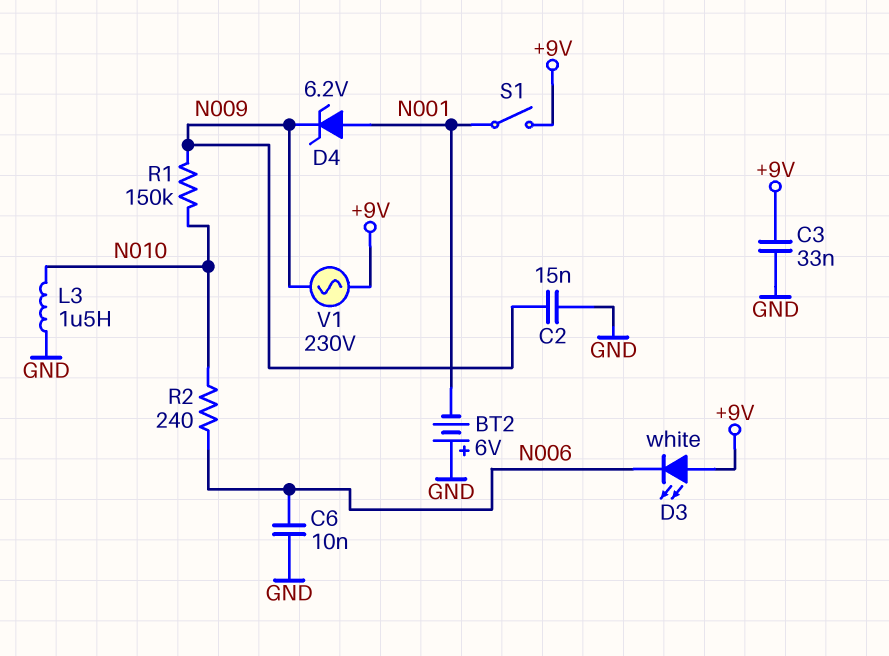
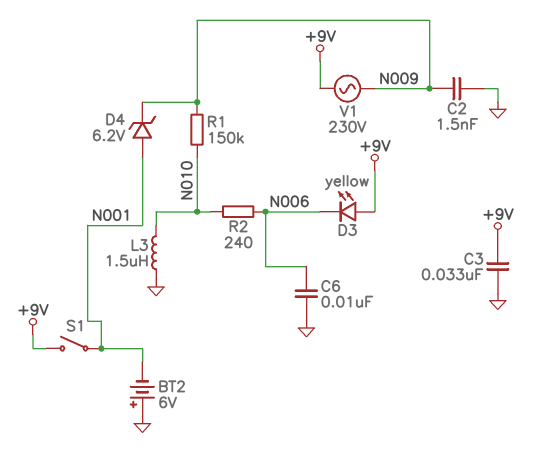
C2: 15nF (GND, N009) -> 1.5nF (GND, N009)
D3: LED white (A +9V, K N006) -> LED yellow (A +9V, K N006)

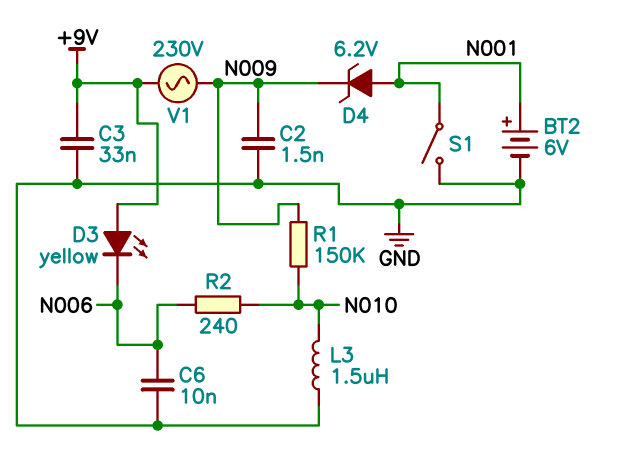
BT2: 6V (plus GND, minus N001) -> 6V (plus N001, minus GND)
S1: switch (+9V, N001) -> switch (GND, N001)

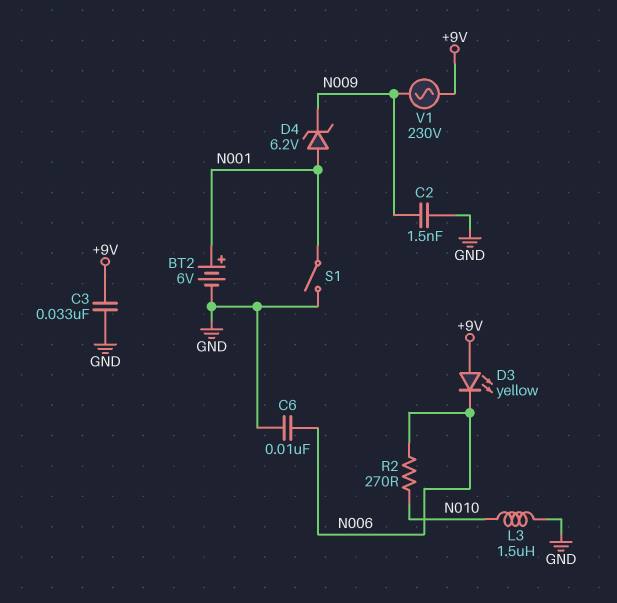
R1: 150k (N009, N010) -> none
R2: 240 (N006, N010) -> 270 (N006, N010)

